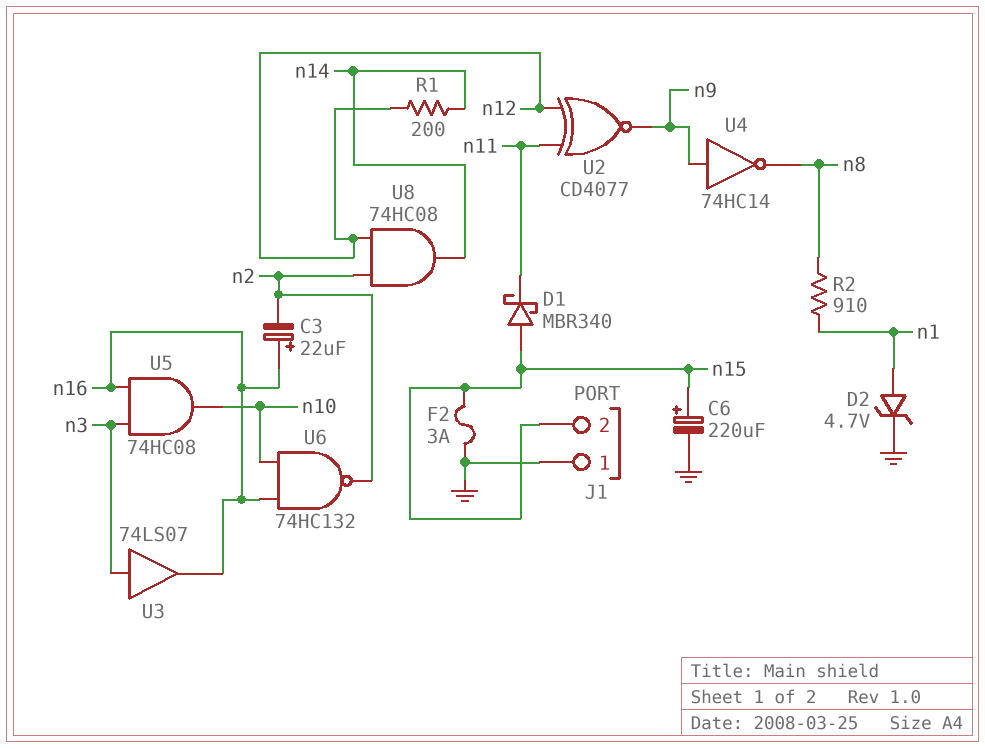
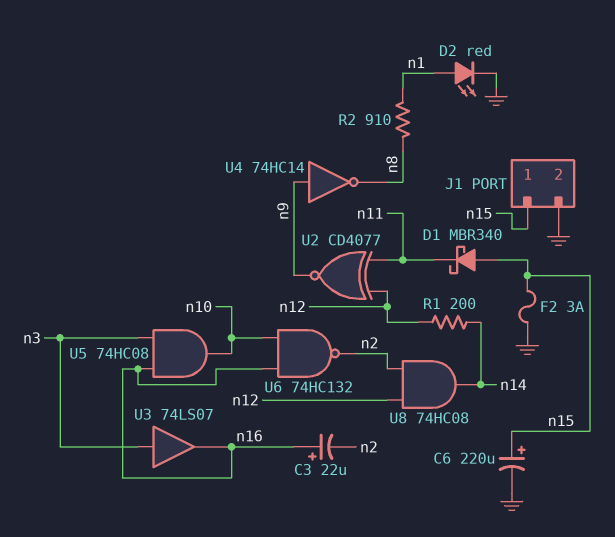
D2: zener 4.7V (A n1, K GND) -> LED red (A n1, K GND)
J1 pin 1: GND -> n15
J1 pin 2: n15 -> GND

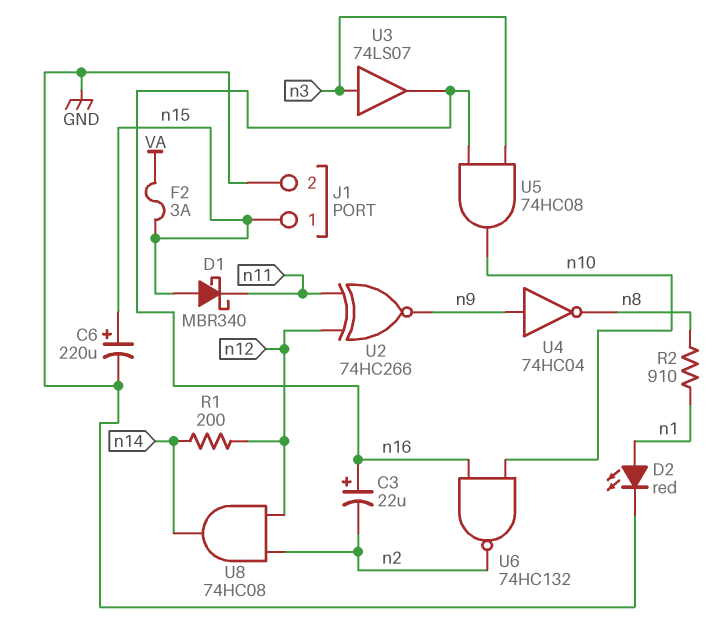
F2: 3A (GND, n15) -> 3A (VA, n15)
U2: XNOR CD4077 (in n11, in n12, out n9) -> XNOR 74HC266 (in n11, in n12, out n9)
U4: NOT 74HC14 (in n9, out n8) -> NOT 74HC04 (in n9, out n8)

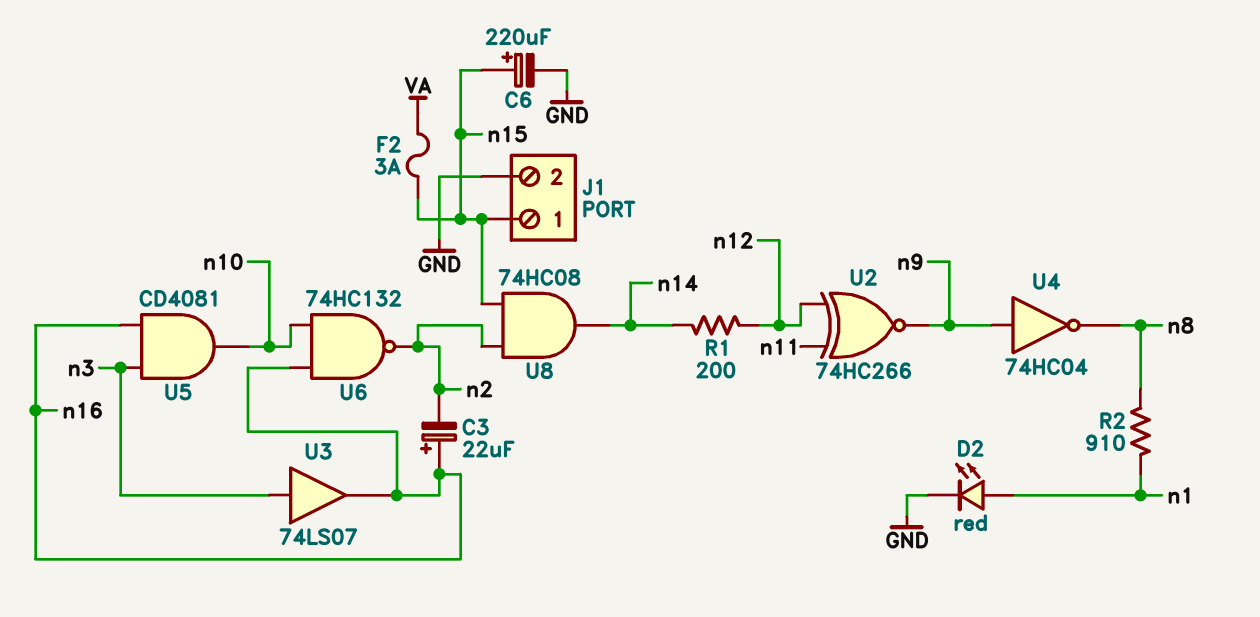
D1: schottky MBR340 (A n15, K n11) -> none
U5: AND 74HC08 (in n3, in n16, out n10) -> AND CD4081 (in n3, in n16, out n10)
U8: AND 74HC08 (in n2, in n12, out n14) -> AND 74HC08 (in n2, in n15, out n14)

